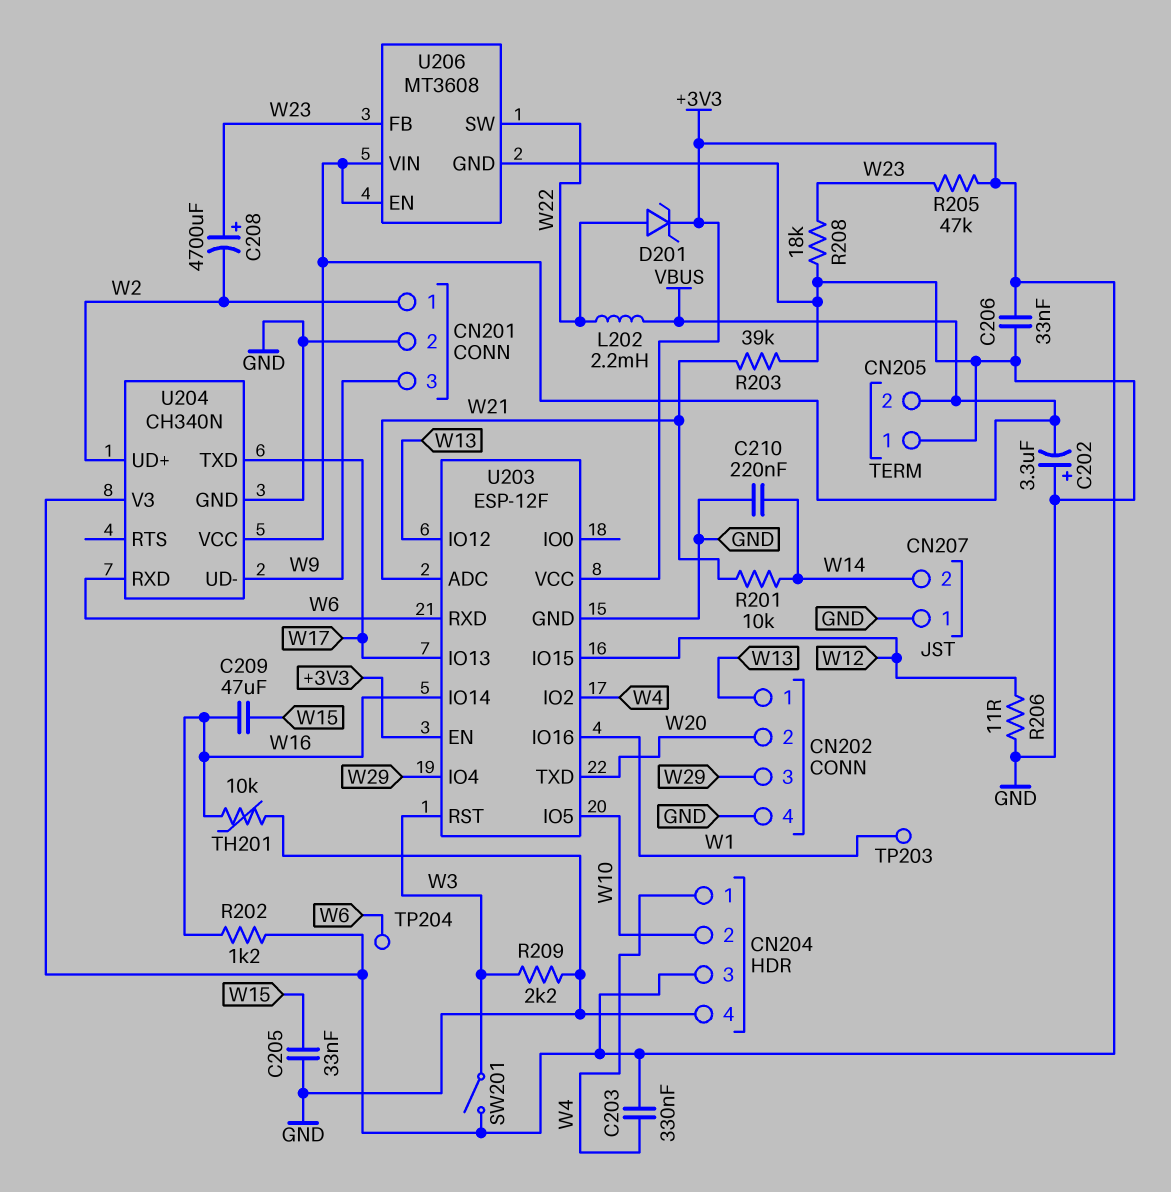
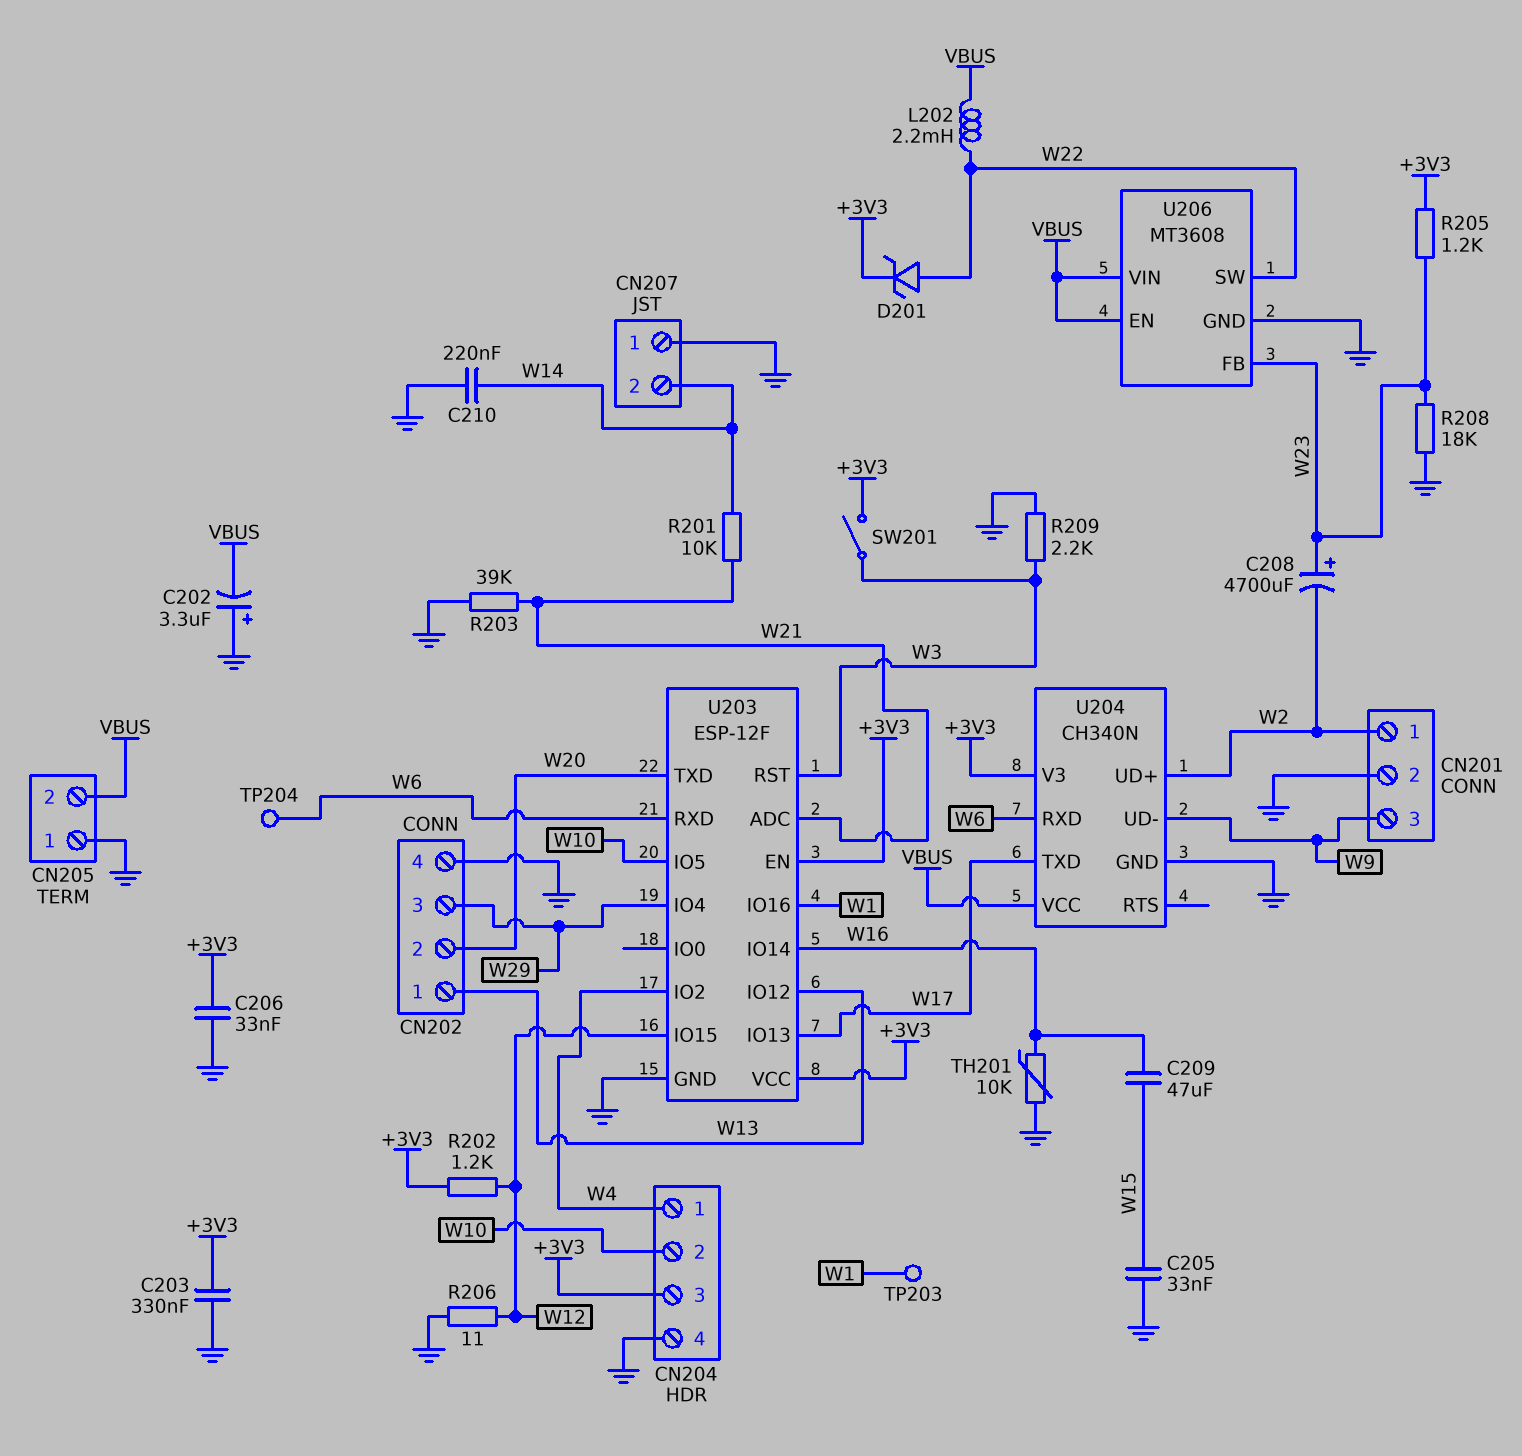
C203: 330nF (+3V3, W4) -> 330nF (+3V3, GND)
R202: 1.2k (+3V3, W16) -> 1.2k (+3V3, W12)
R205: 47k (+3V3, W23) -> 1.2k (+3V3, W23)

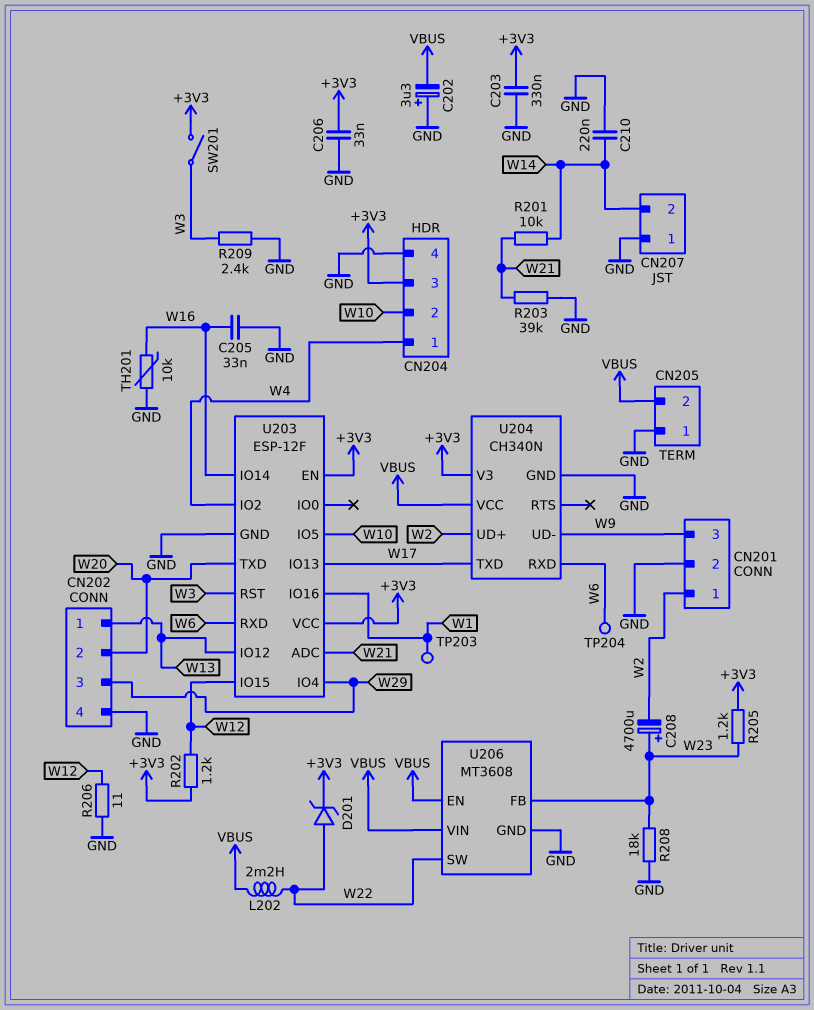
C205: 33nF (GND, W15) -> 33nF (GND, W16)
C209: 47uF (W15, W16) -> none
R209: 2.2k (GND, W3) -> 2.4k (GND, W3)

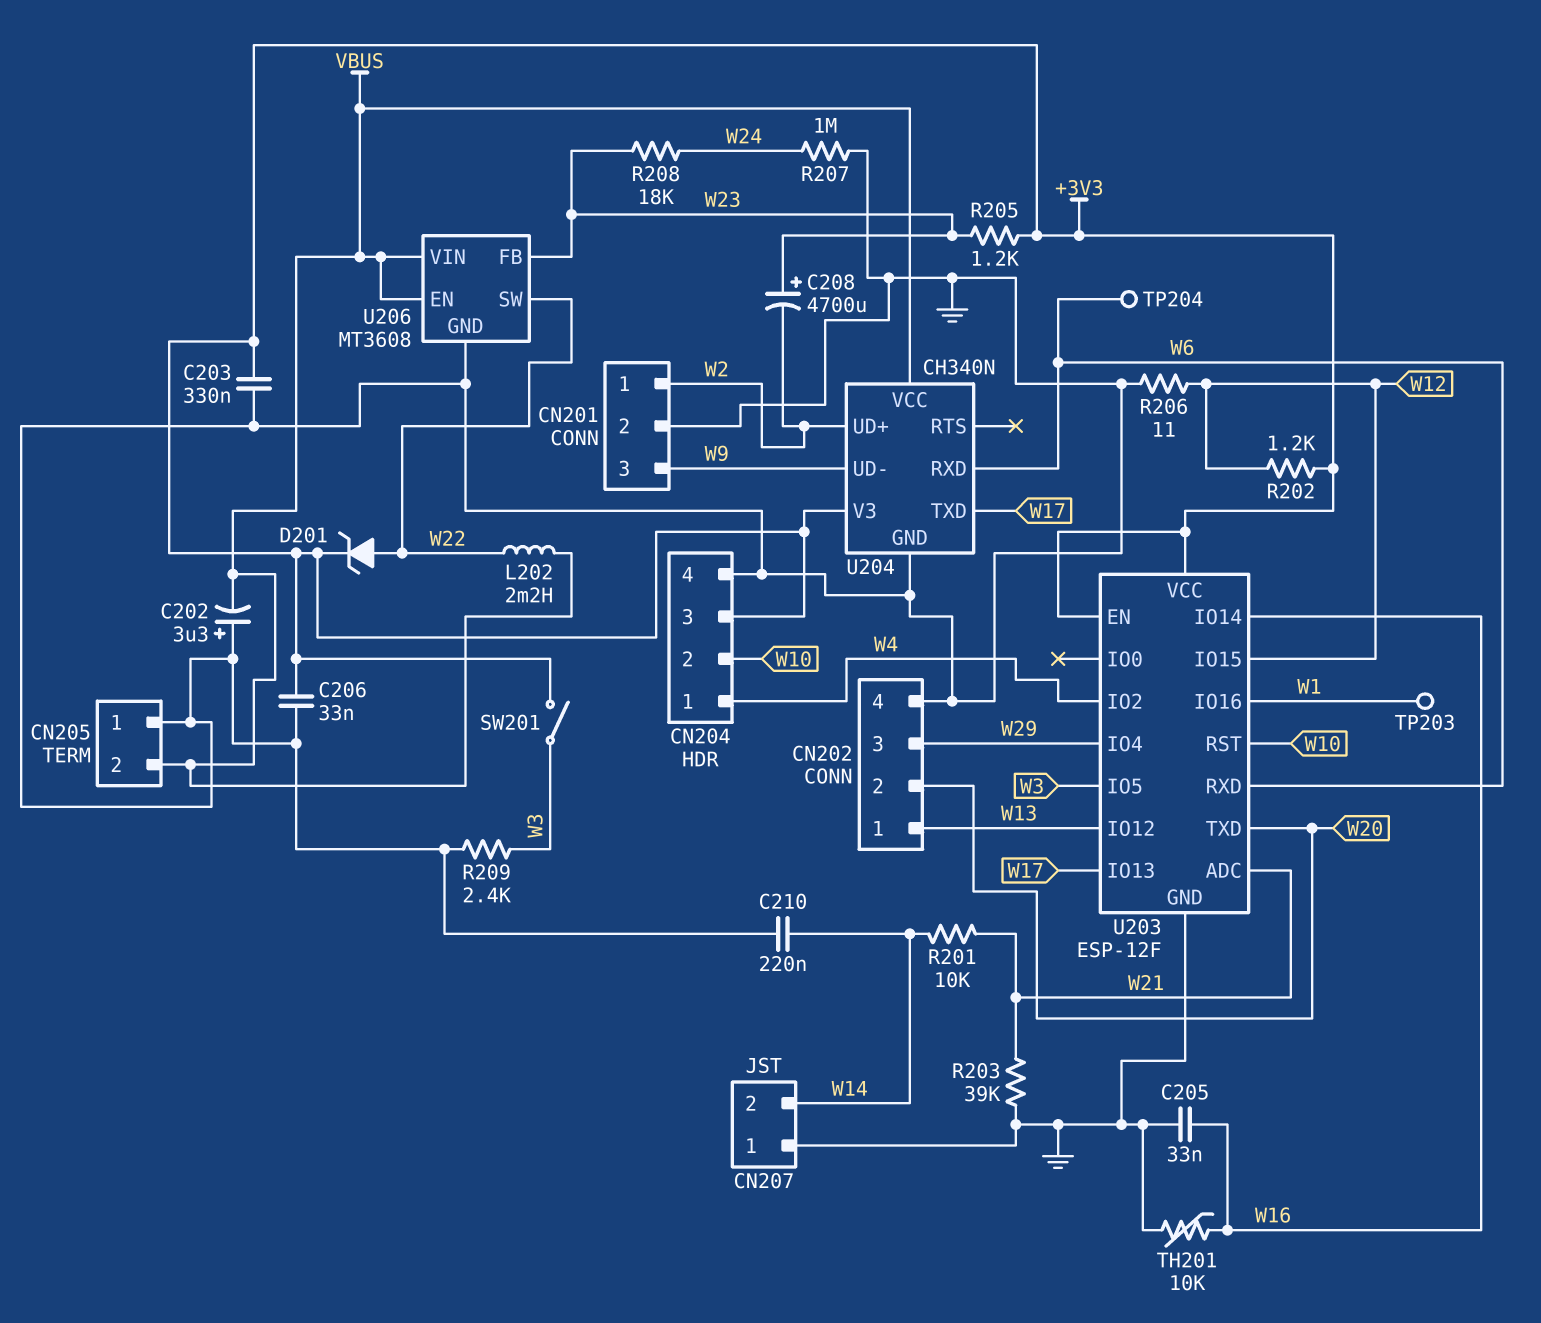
R207: none -> 1M (GND, W24)
R208: 18k (GND, W23) -> 18k (W23, W24)
U203 pin IO5: W10 -> W3
U203 pin RST: W3 -> W10

